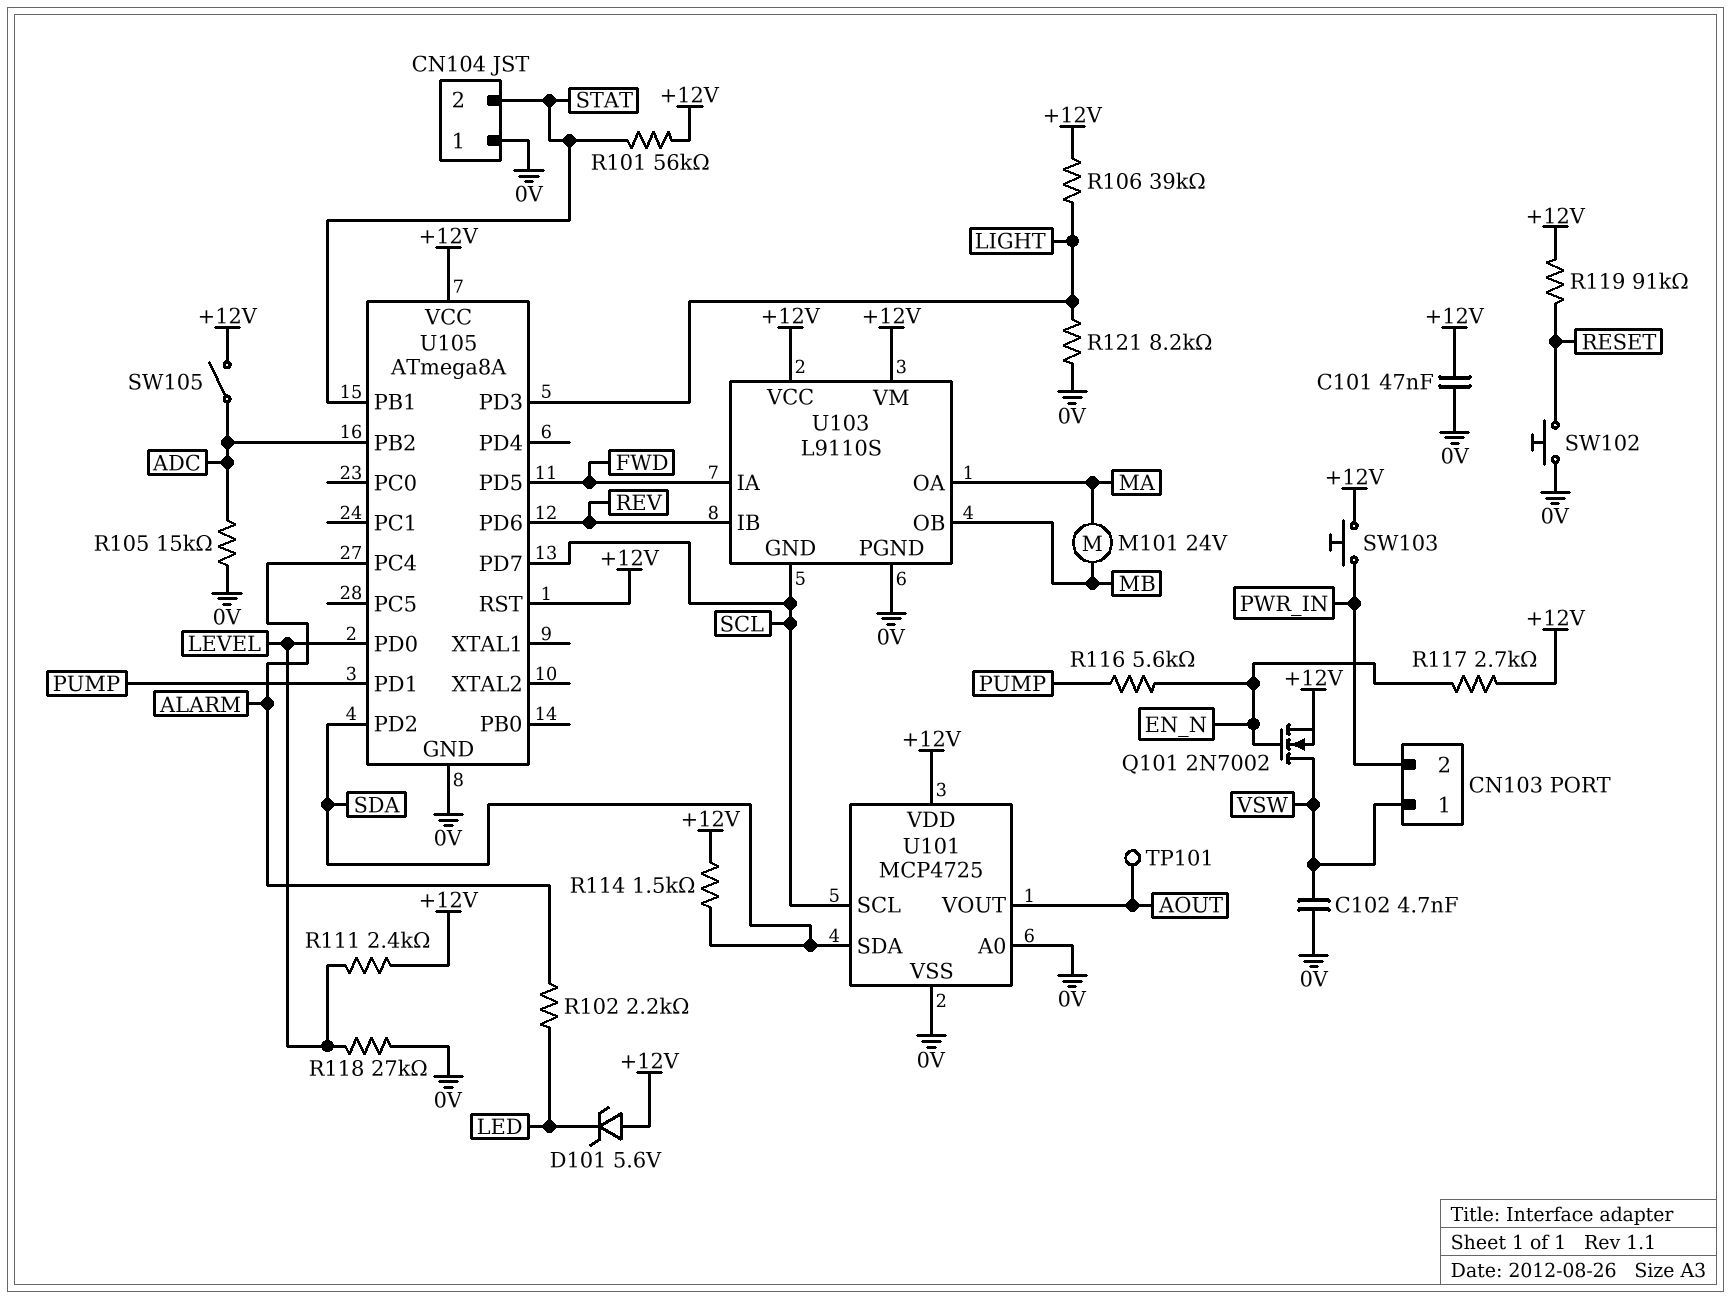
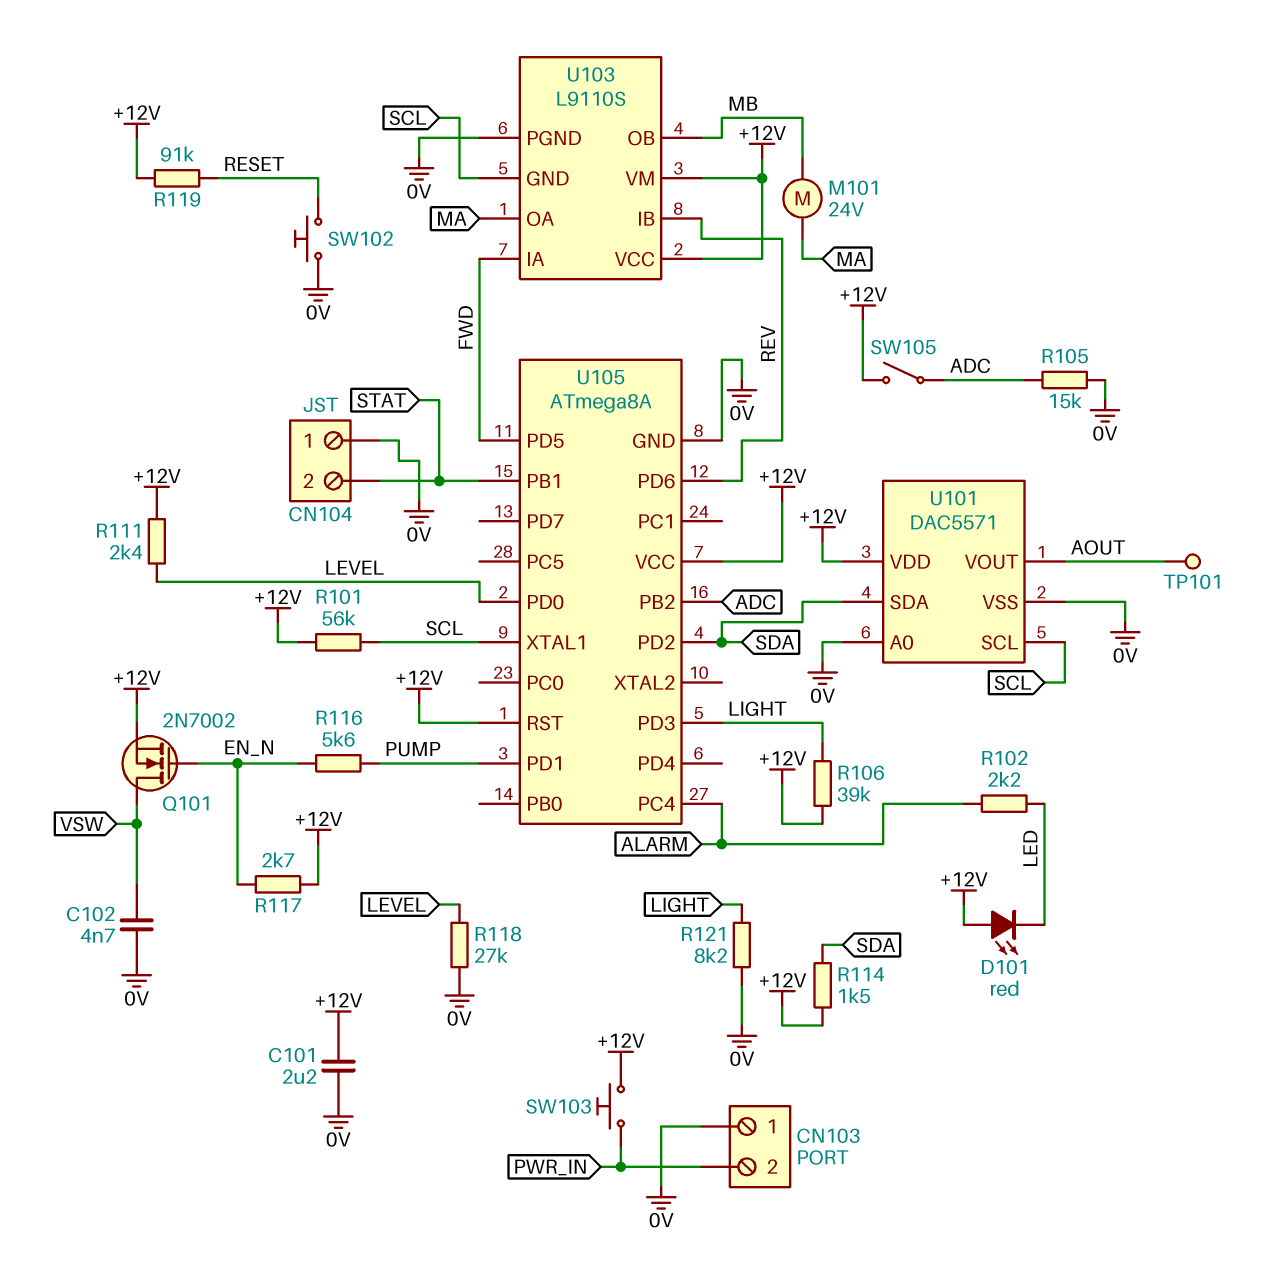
C101: 47nF (+12V, 0V) -> 2.2uF (+12V, 0V)
CN103 pin 1: VSW -> 0V
D101: zener 5.6V (A +12V, K LED) -> LED red (A +12V, K LED)
R101: 56k (+12V, STAT) -> 56k (+12V, SCL)
U101: MCP4725 -> DAC5571
U105 pin PD7: SCL -> none
U105 pin XTAL1: none -> SCL

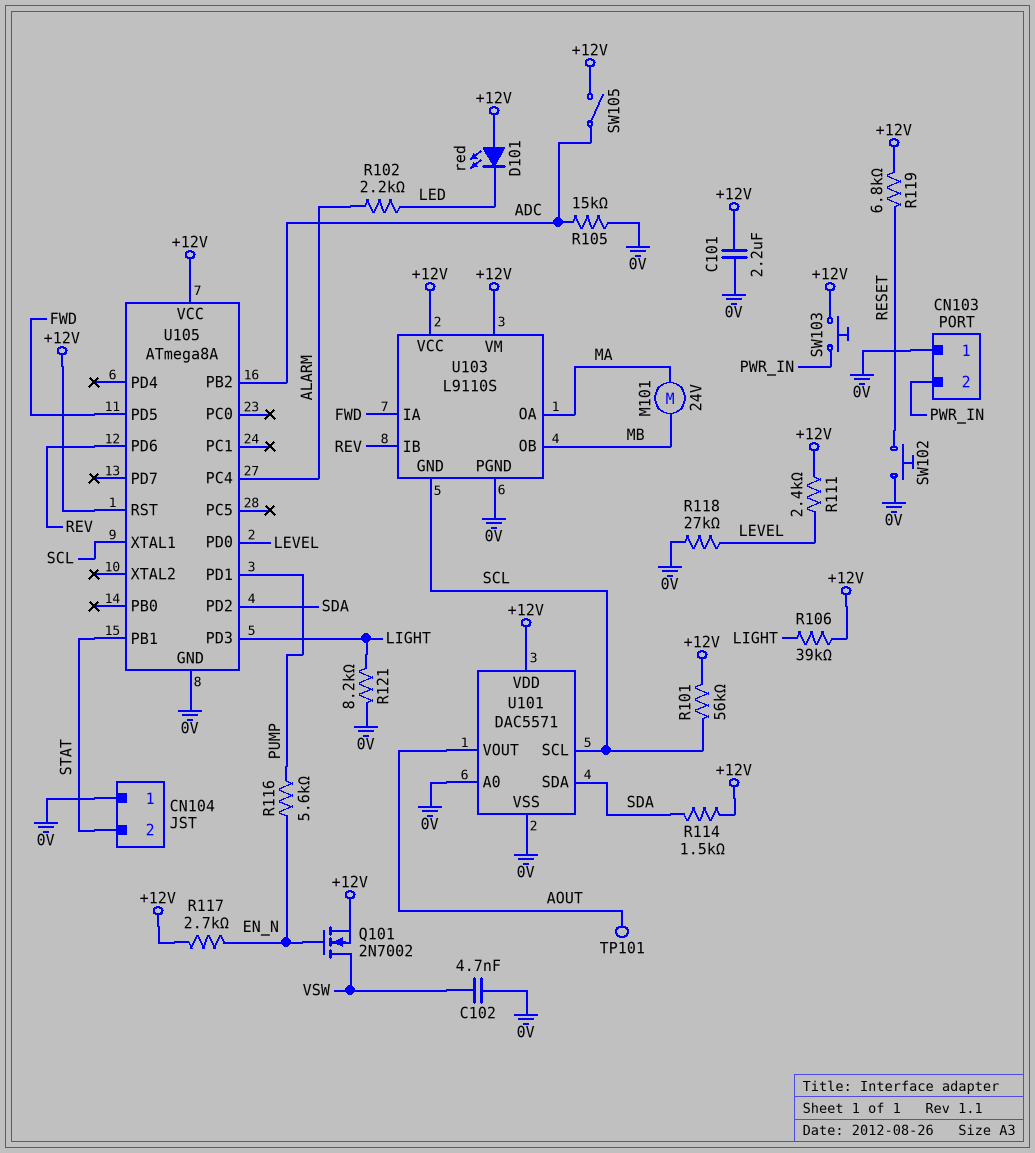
R119: 91k (+12V, RESET) -> 6.8k (+12V, RESET)

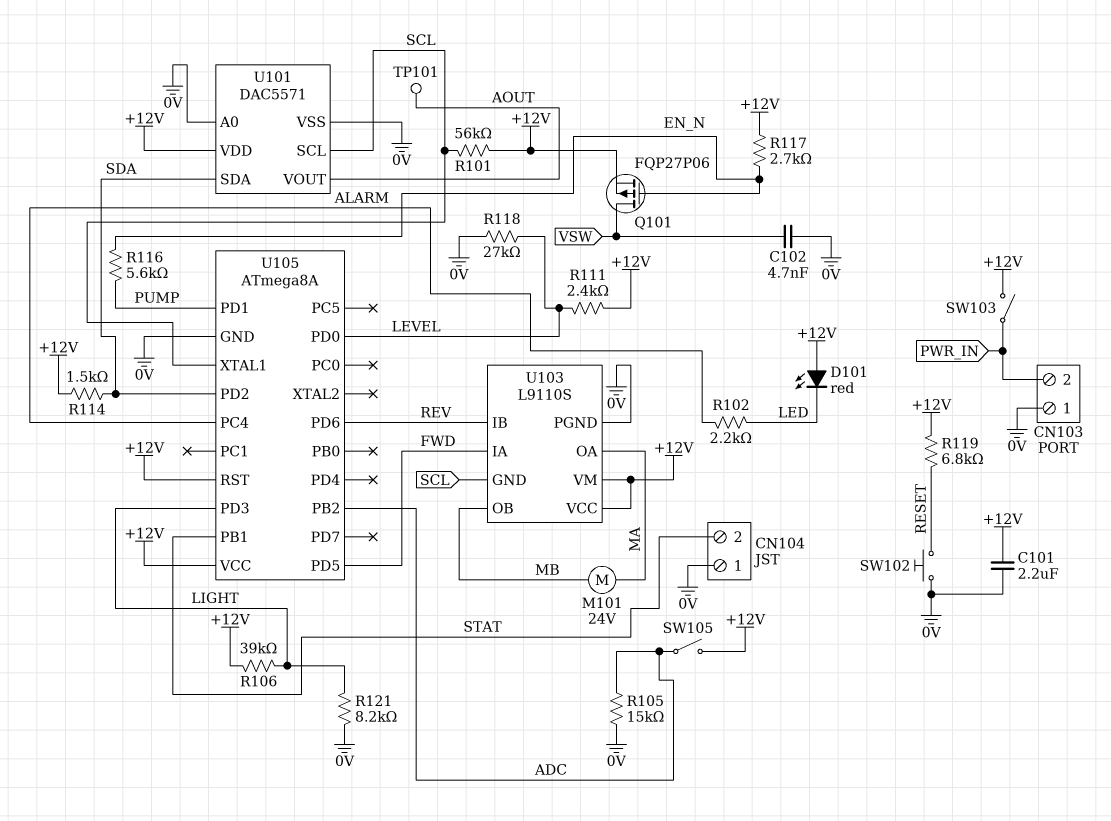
Q101: NMOS 2N7002 (G EN_N, D VSW, S +12V) -> PMOS FQP27P06 (G EN_N, D VSW, S +12V)
SW103: button (+12V, PWR_IN) -> switch (+12V, PWR_IN)

